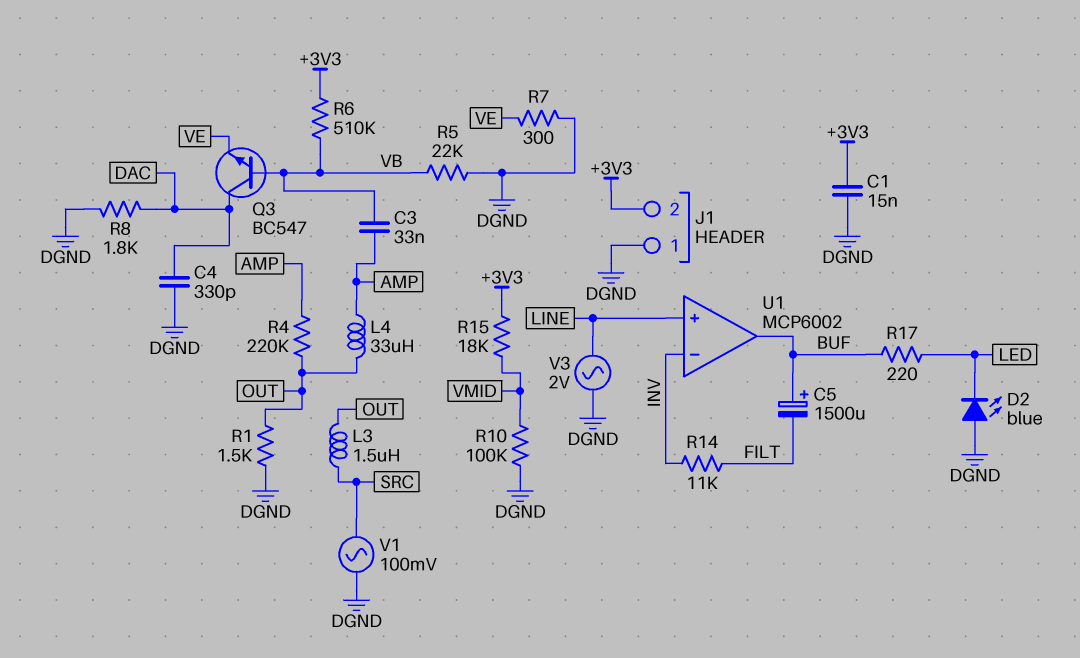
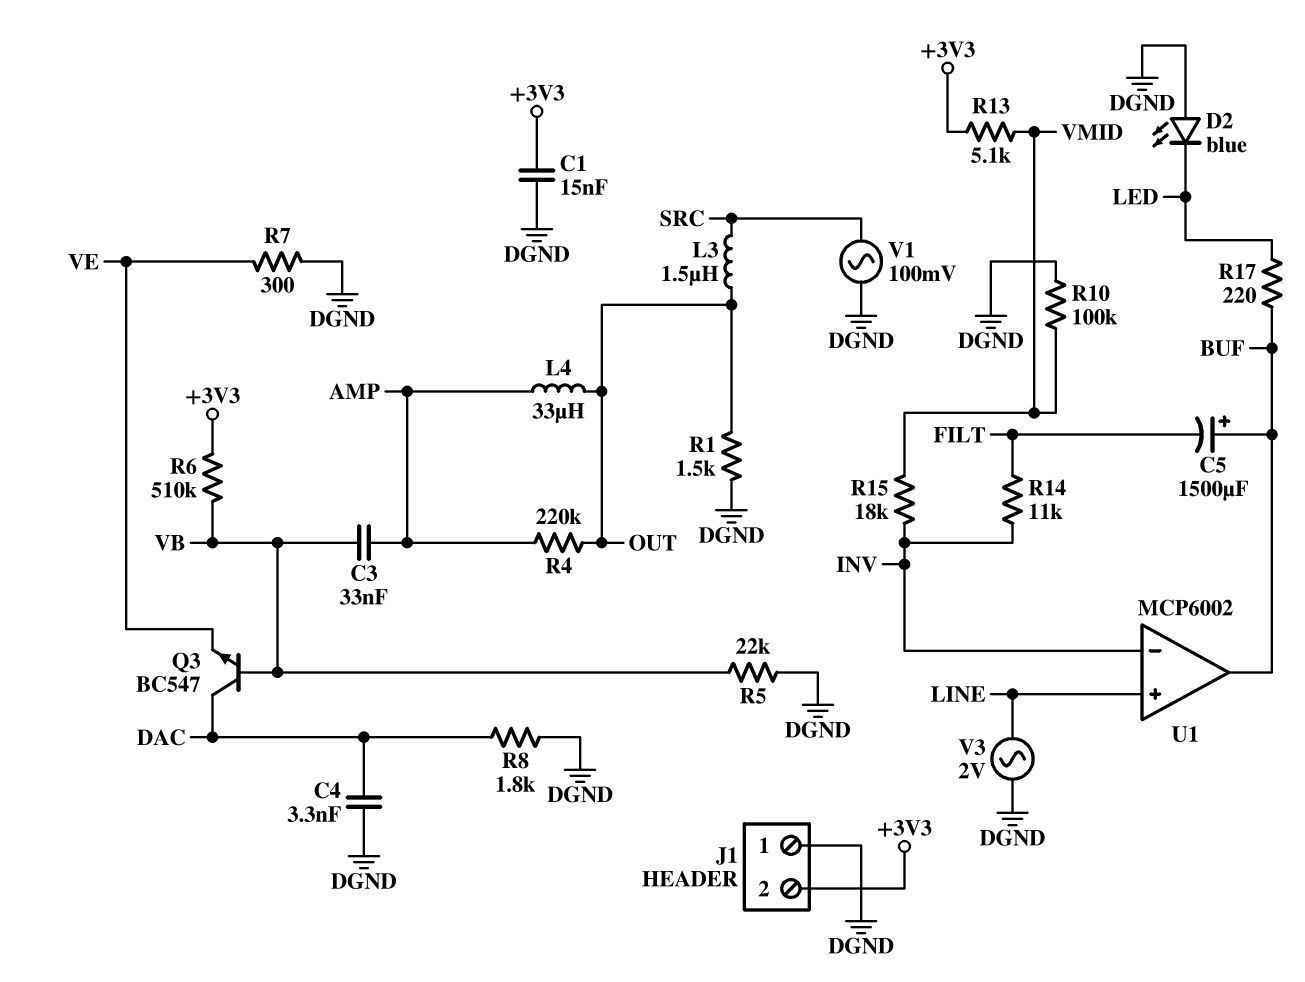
C4: 330pF (DAC, DGND) -> 3.3nF (DAC, DGND)
R13: none -> 5.1k (+3V3, VMID)
R15: 18k (+3V3, VMID) -> 18k (INV, VMID)

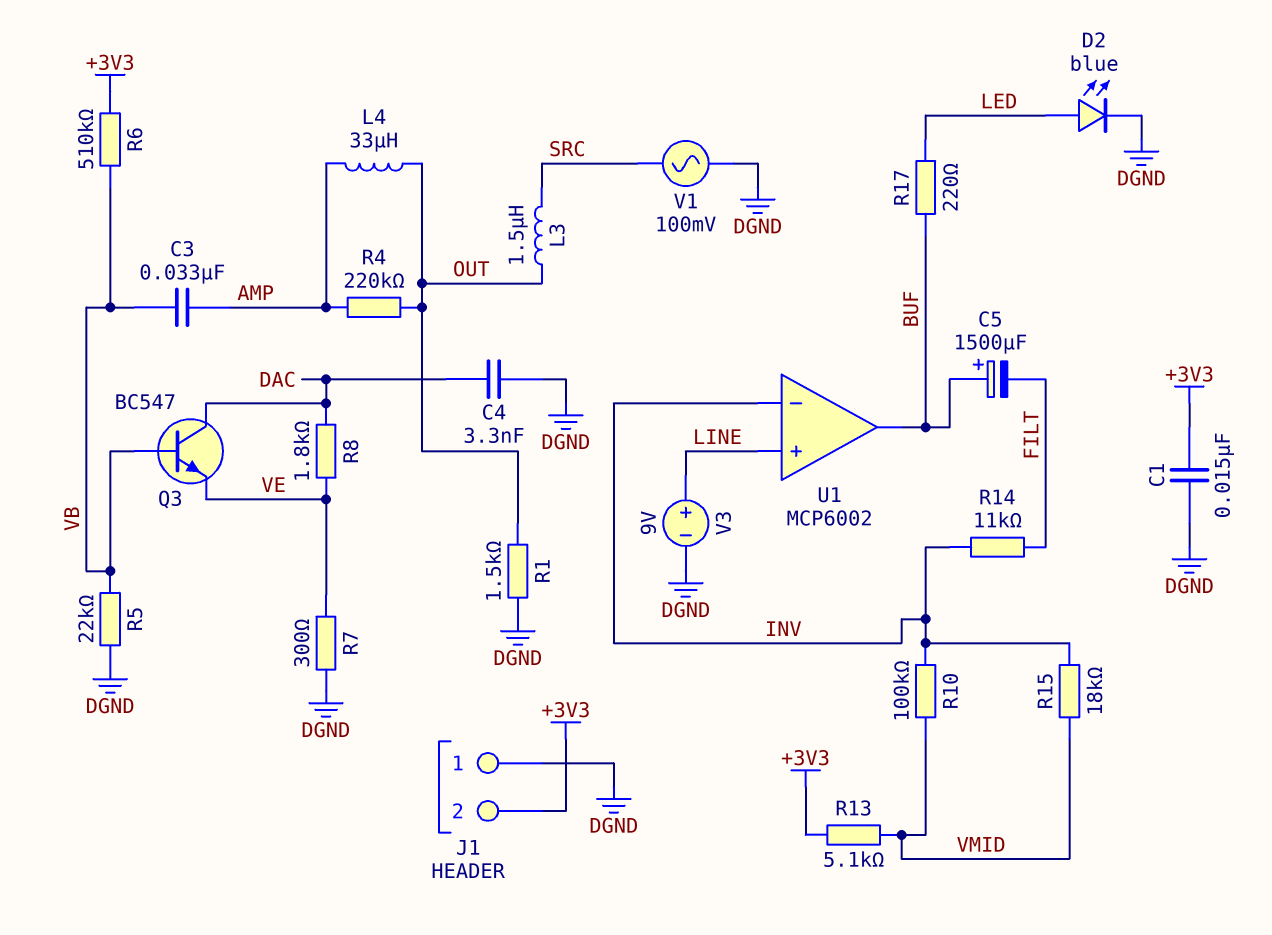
D2: LED blue (A DGND, K LED) -> LED blue (A LED, K DGND)
R8: 1.8k (DAC, DGND) -> 1.8k (DAC, VE)
R10: 100k (DGND, VMID) -> 100k (INV, VMID)
V3: AC 2V (DGND, LINE) -> 9V (plus LINE, minus DGND)

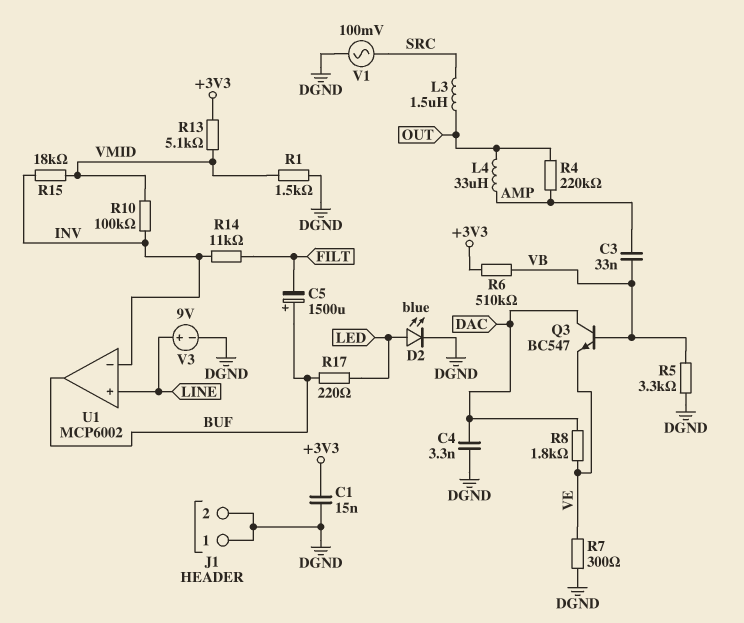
J1 pin 2: +3V3 -> DGND
R1: 1.5k (DGND, OUT) -> 1.5k (DGND, VMID)
R5: 22k (DGND, VB) -> 3.3k (DGND, VB)

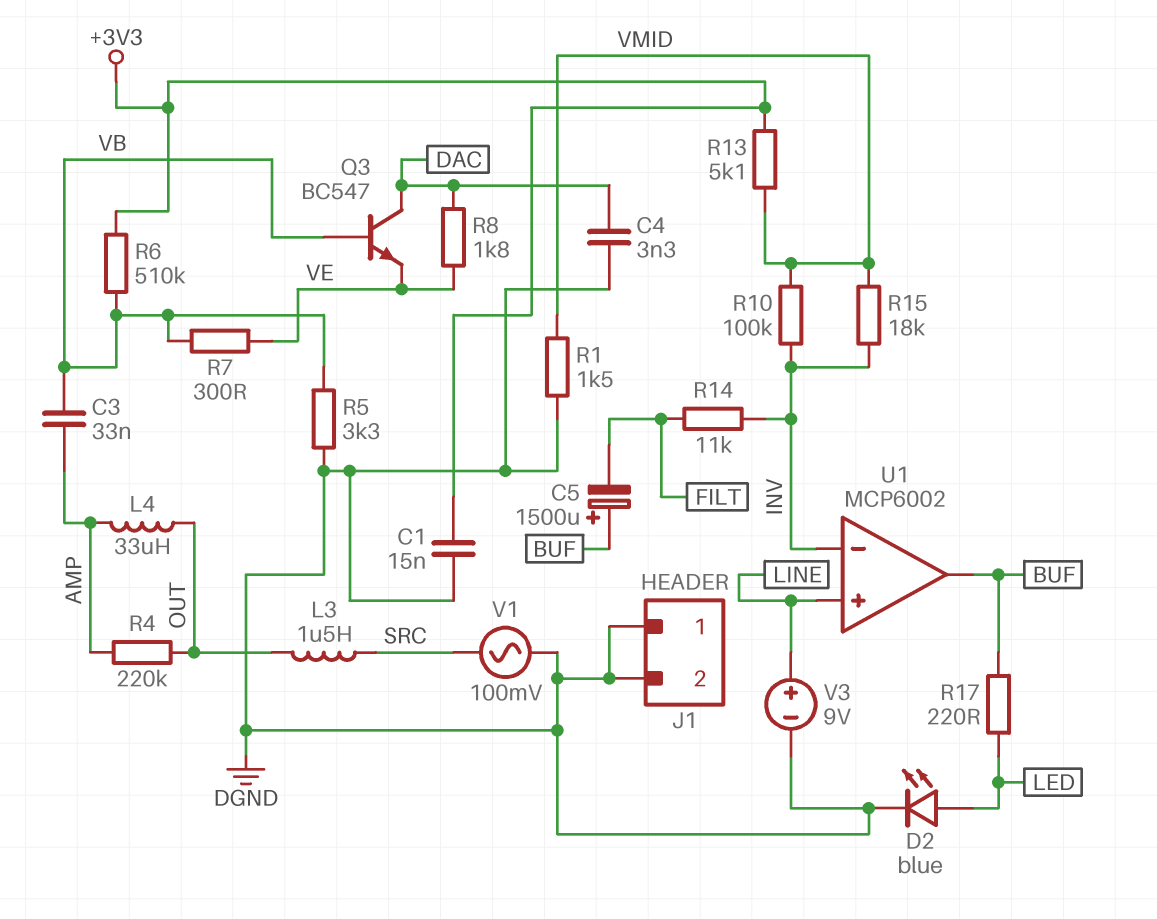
R7: 300 (DGND, VE) -> 300 (VB, VE)

